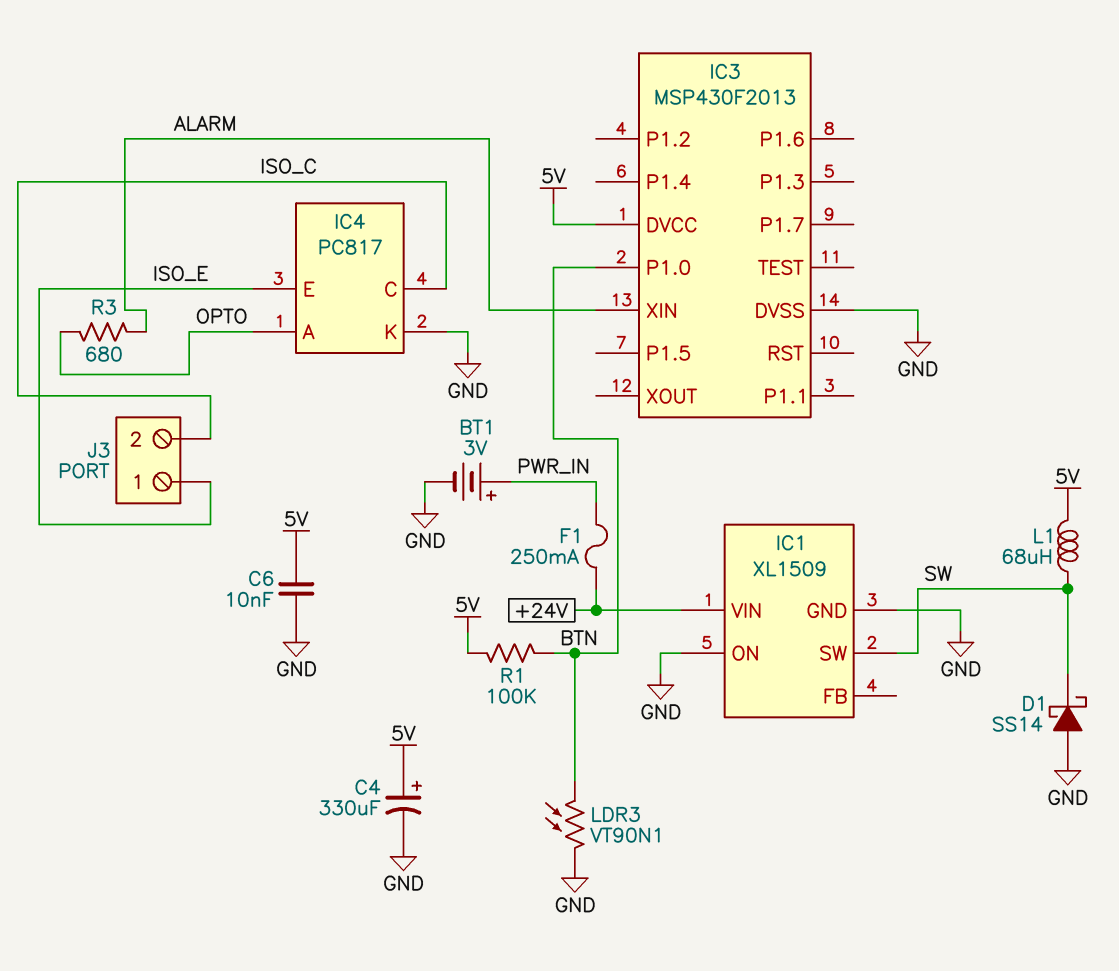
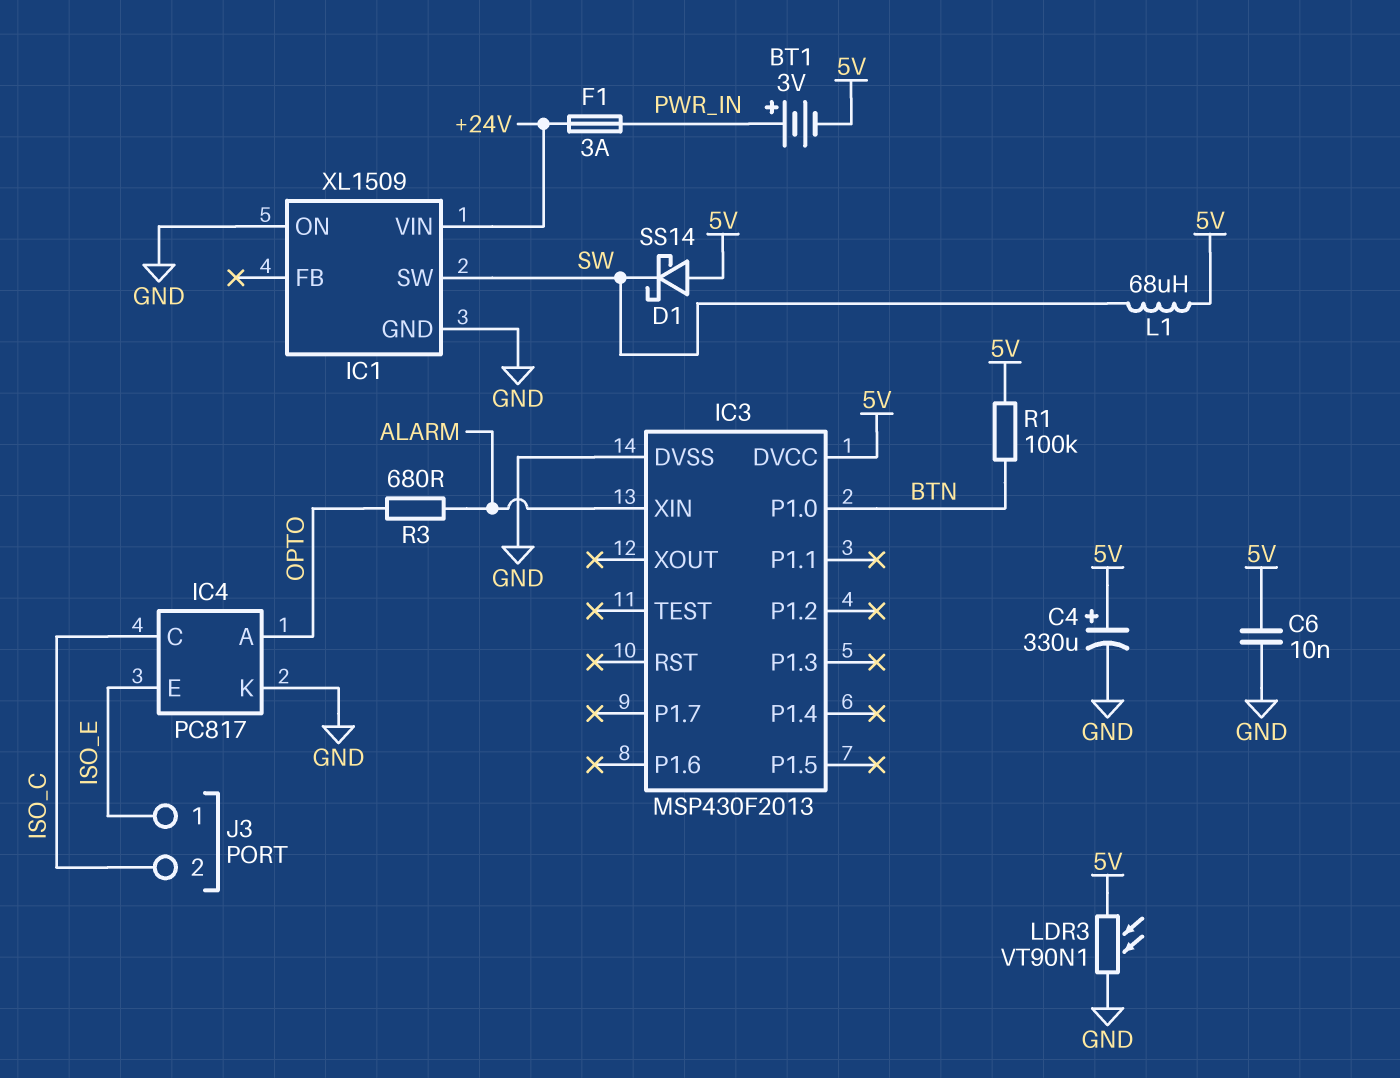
BT1: 3V (plus PWR_IN, minus GND) -> 3V (plus PWR_IN, minus 5V)
D1: schottky SS14 (A GND, K SW) -> schottky SS14 (A 5V, K SW)
F1: 250mA (+24V, PWR_IN) -> 3A (+24V, PWR_IN)
LDR3: VT90N1 (BTN, GND) -> VT90N1 (5V, GND)

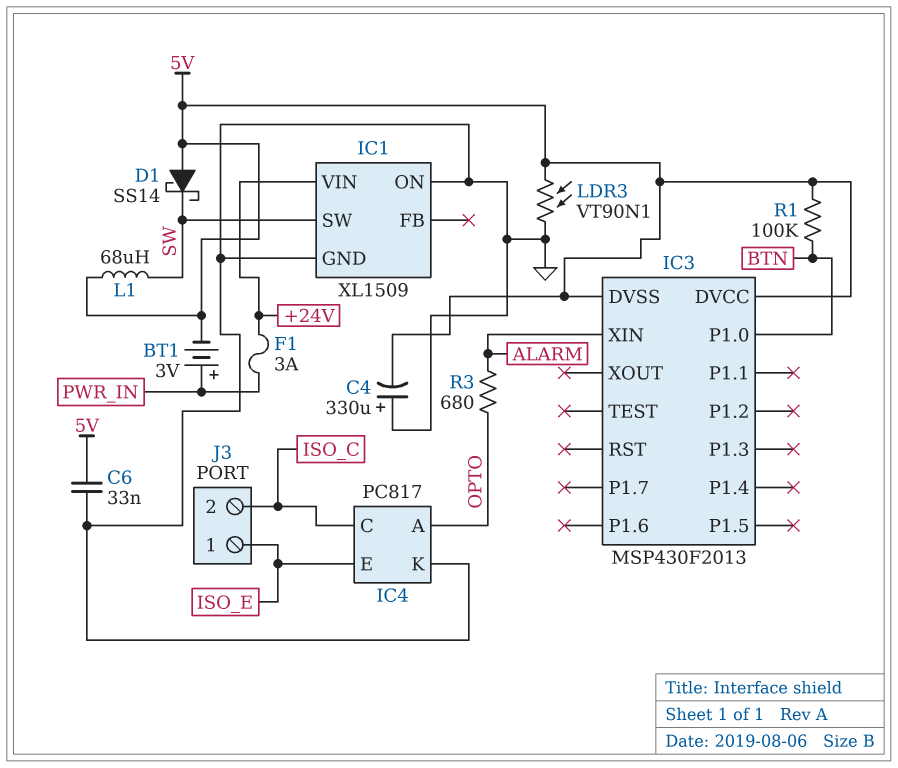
C4: 330uF (plus 5V, minus GND) -> 330uF (plus GND, minus 5V)
C6: 10nF (5V, GND) -> 33nF (5V, GND)
IC3 pin DVSS: GND -> 5V

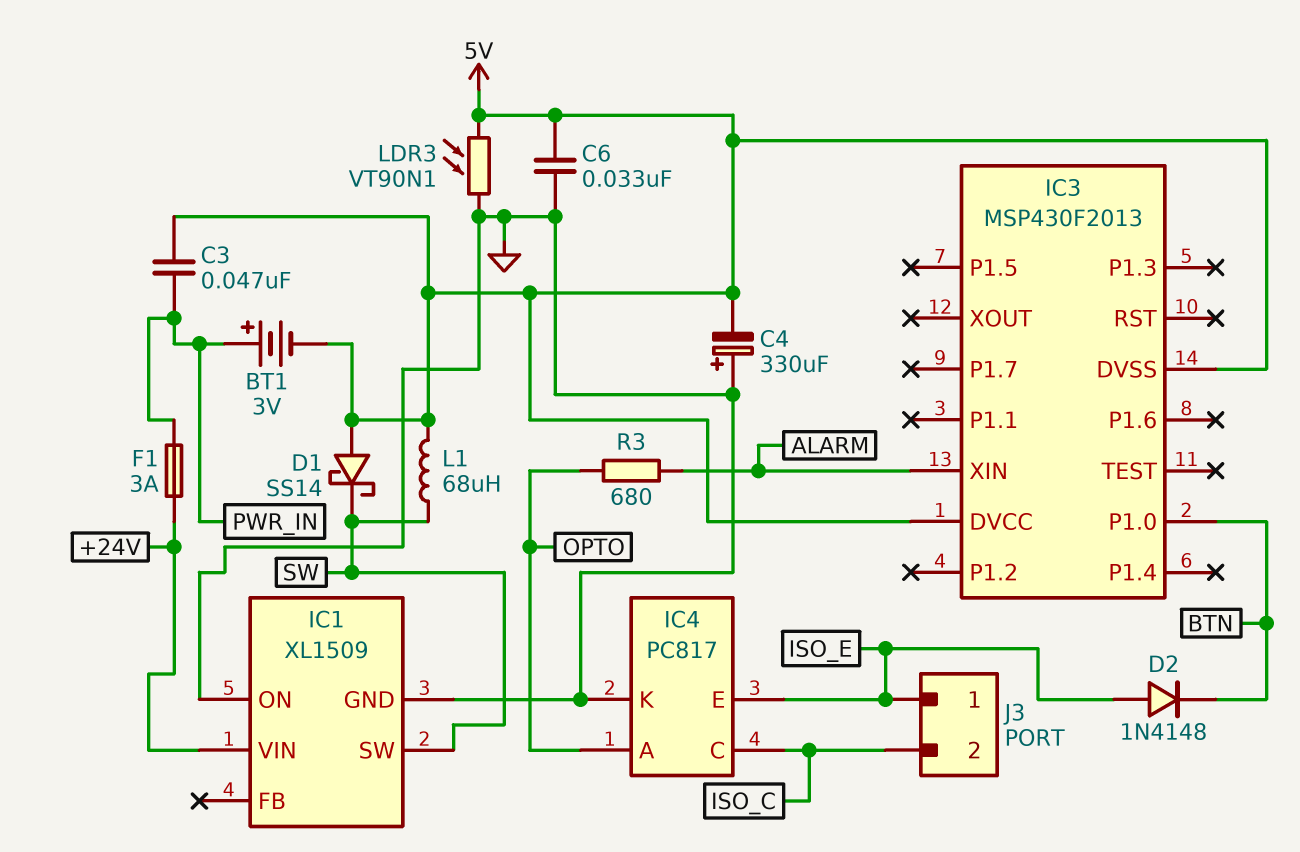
C3: none -> 47nF (5V, PWR_IN)
D2: none -> diode 1N4148 (A ISO_E, K BTN)
R1: 100k (5V, BTN) -> none

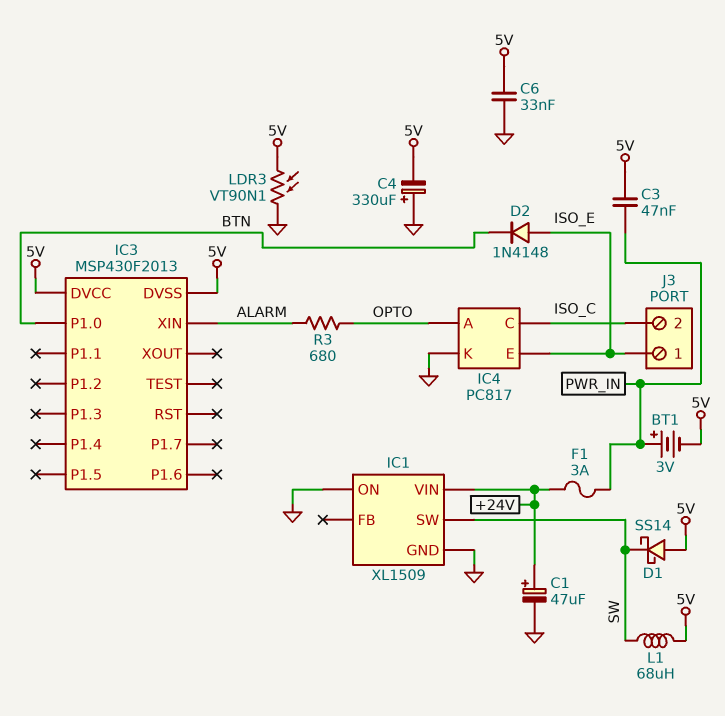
C1: none -> 47uF (plus +24V, minus GND)

